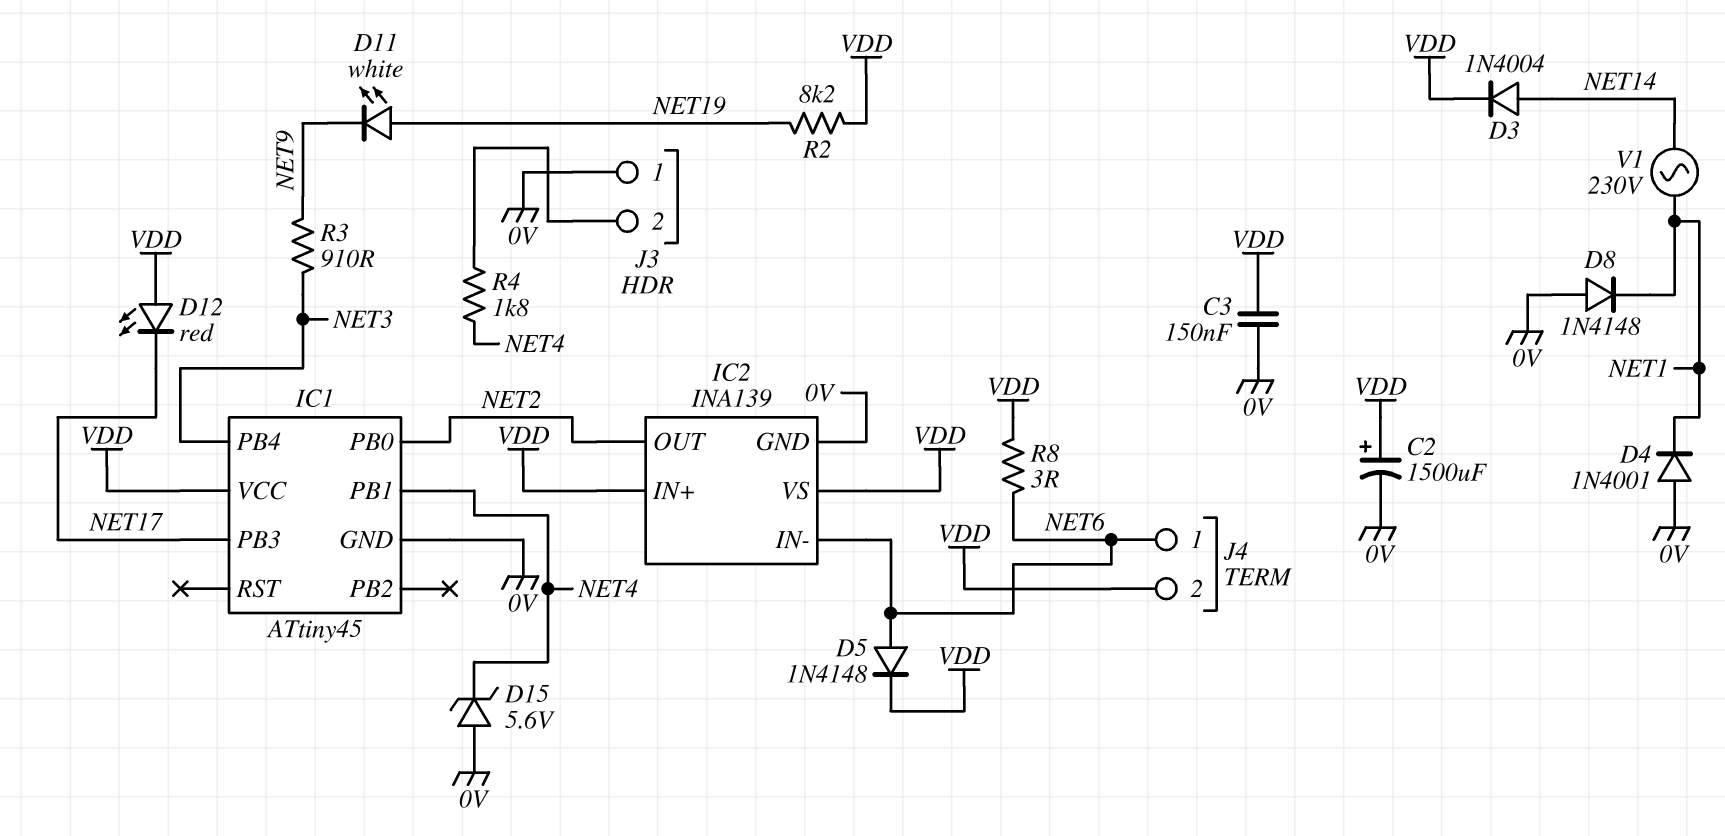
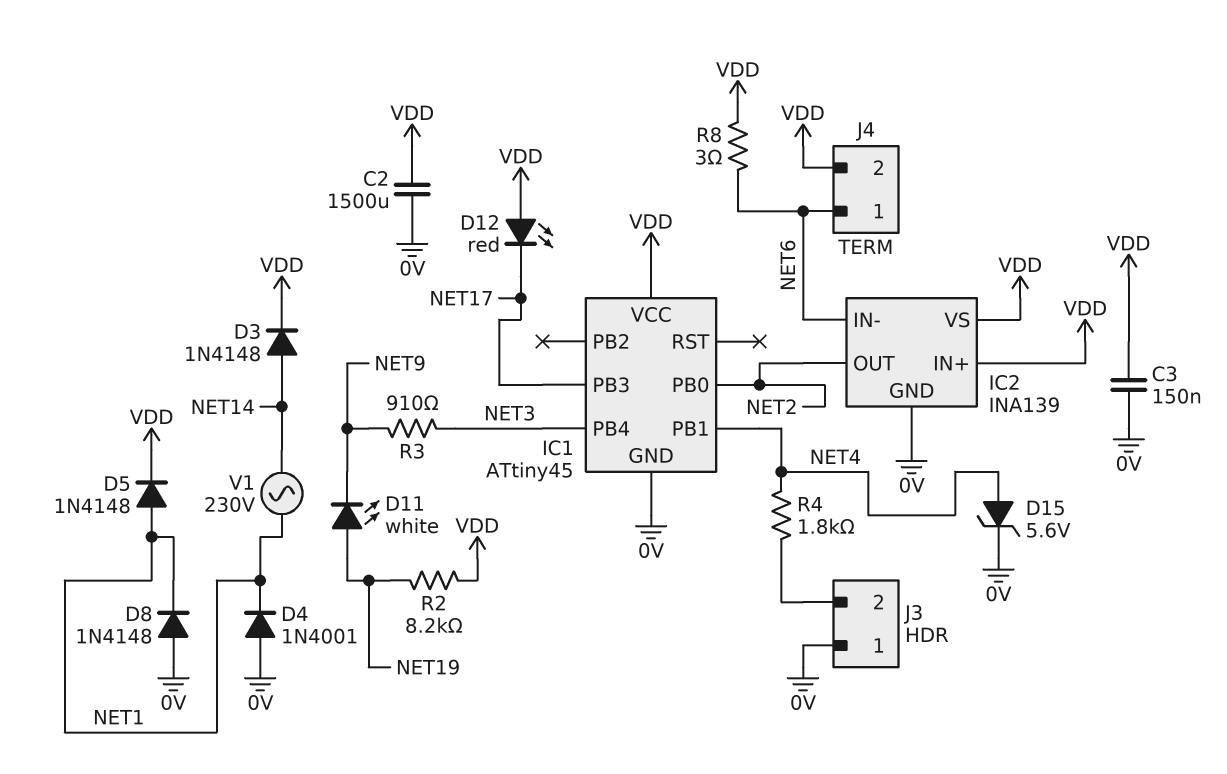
C2: 1500uF (plus VDD, minus 0V) -> 1500uF (0V, VDD)
D3: diode 1N4004 (A NET14, K VDD) -> diode 1N4148 (A NET14, K VDD)
D5: diode 1N4148 (A NET6, K VDD) -> diode 1N4148 (A NET1, K VDD)
D15: zener 5.6V (A 0V, K NET4) -> zener 5.6V (A NET4, K 0V)

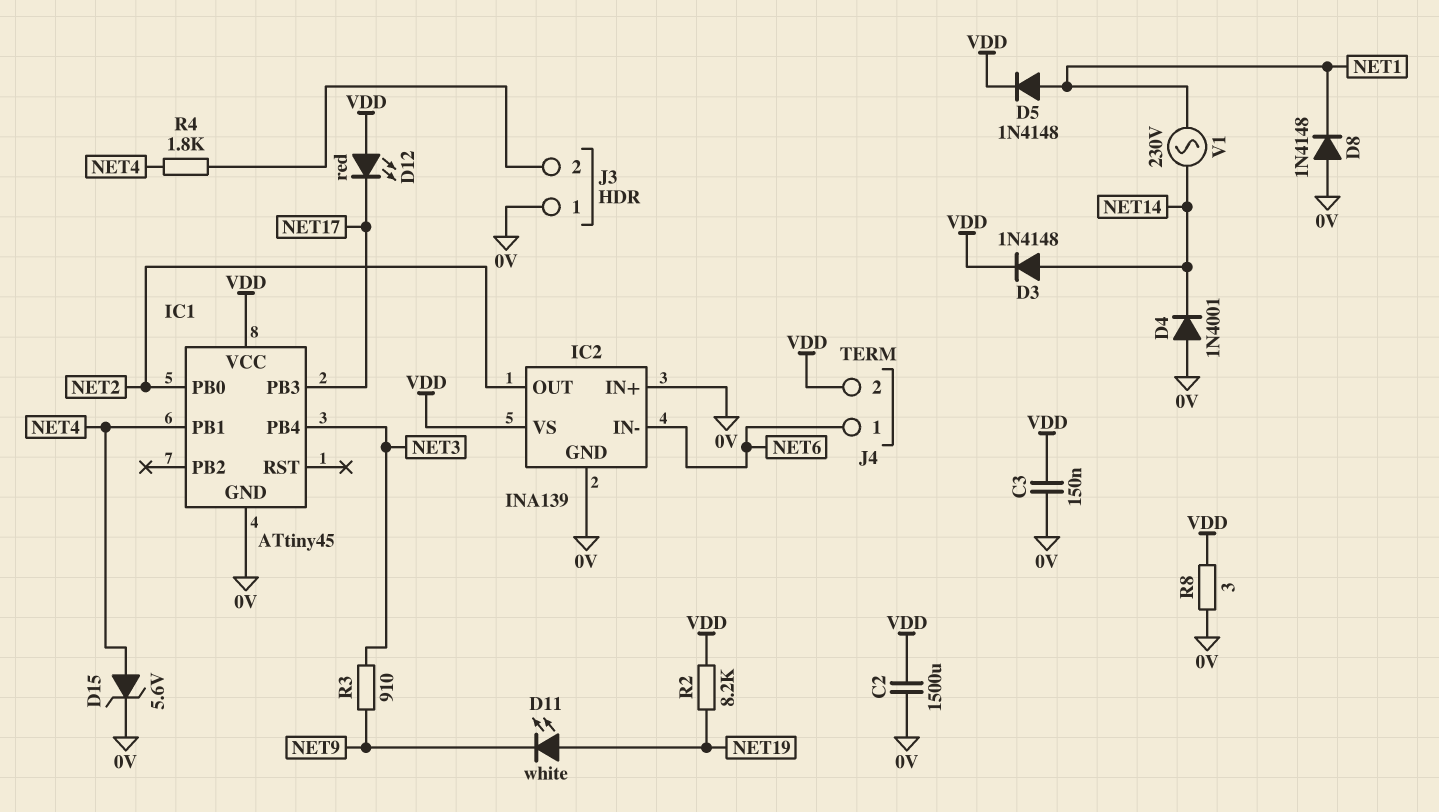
D4: diode 1N4001 (A 0V, K NET1) -> diode 1N4001 (A 0V, K NET14)
IC2 pin IN+: VDD -> 0V
R8: 3 (NET6, VDD) -> 3 (0V, VDD)

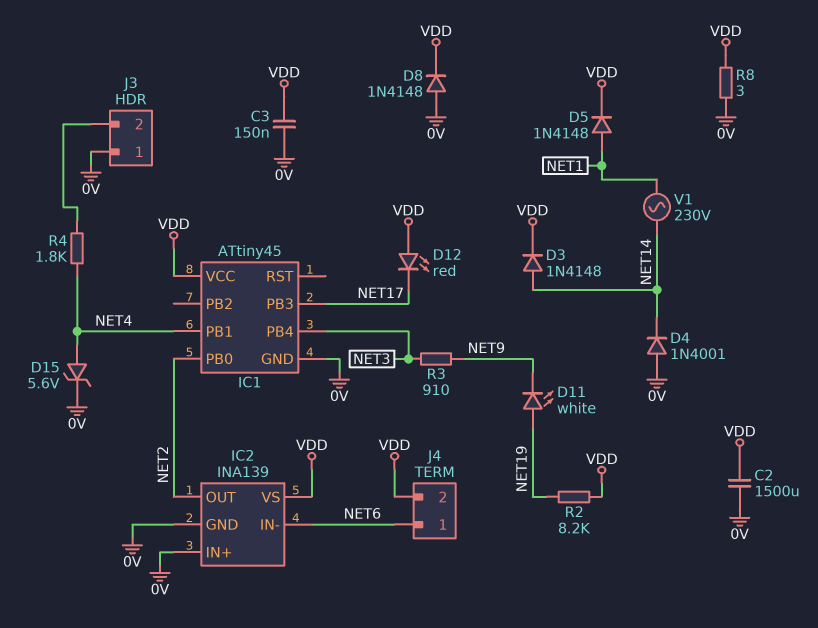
D8: diode 1N4148 (A 0V, K NET1) -> diode 1N4148 (A 0V, K VDD)

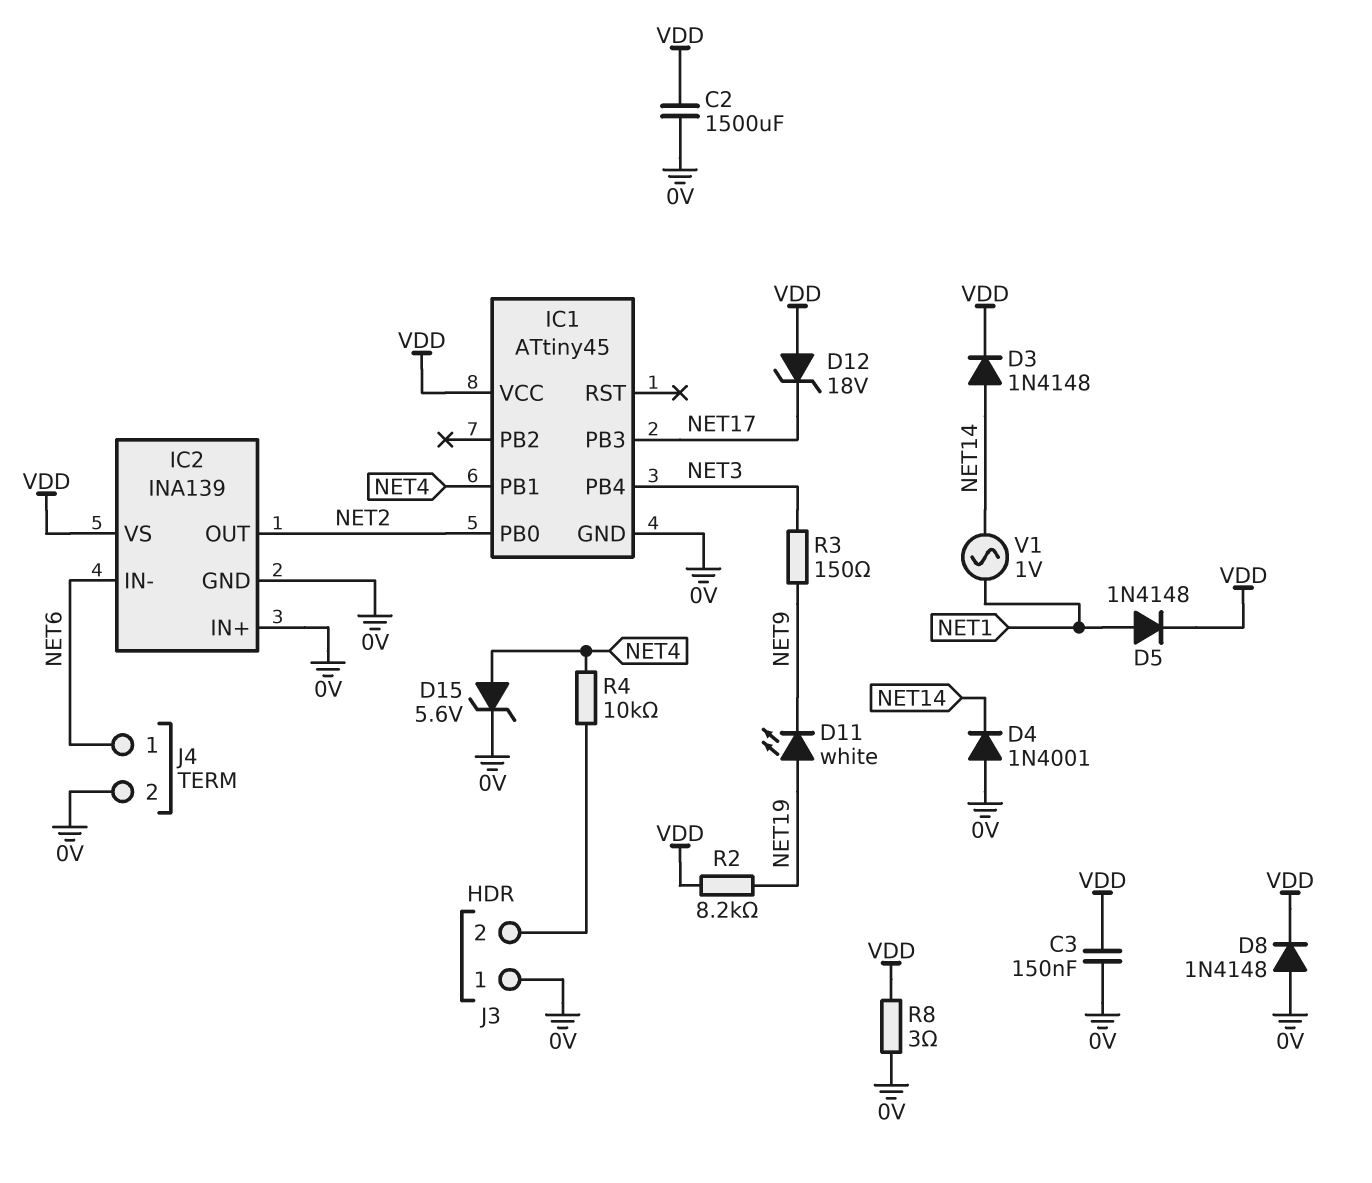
D12: LED red (A VDD, K NET17) -> zener 18V (A VDD, K NET17)
J4 pin 2: VDD -> 0V
R3: 910 (NET3, NET9) -> 150 (NET3, NET9)
R4: 1.8k (J3/2, NET4) -> 10k (J3/2, NET4)
V1: AC 230V (NET1, NET14) -> AC 1V (NET1, NET14)

